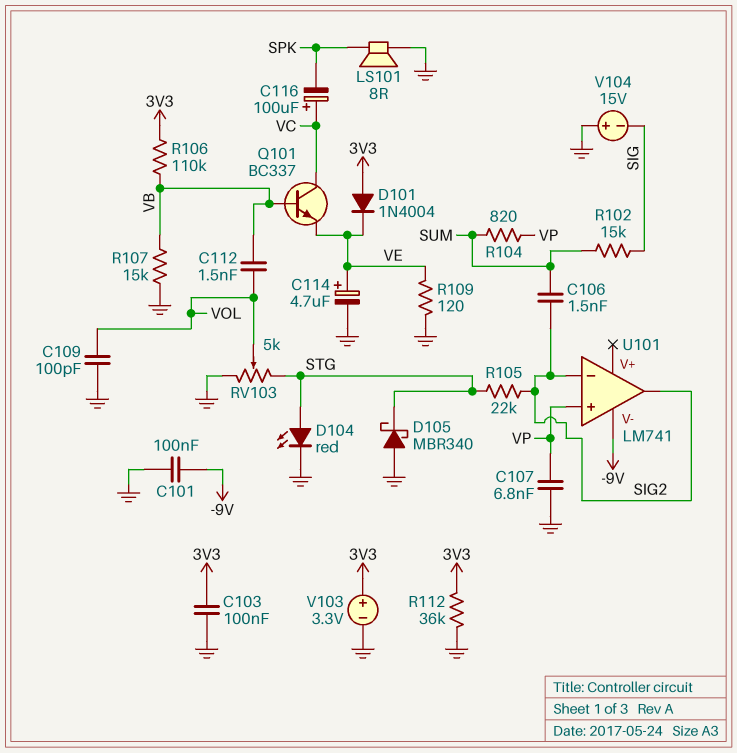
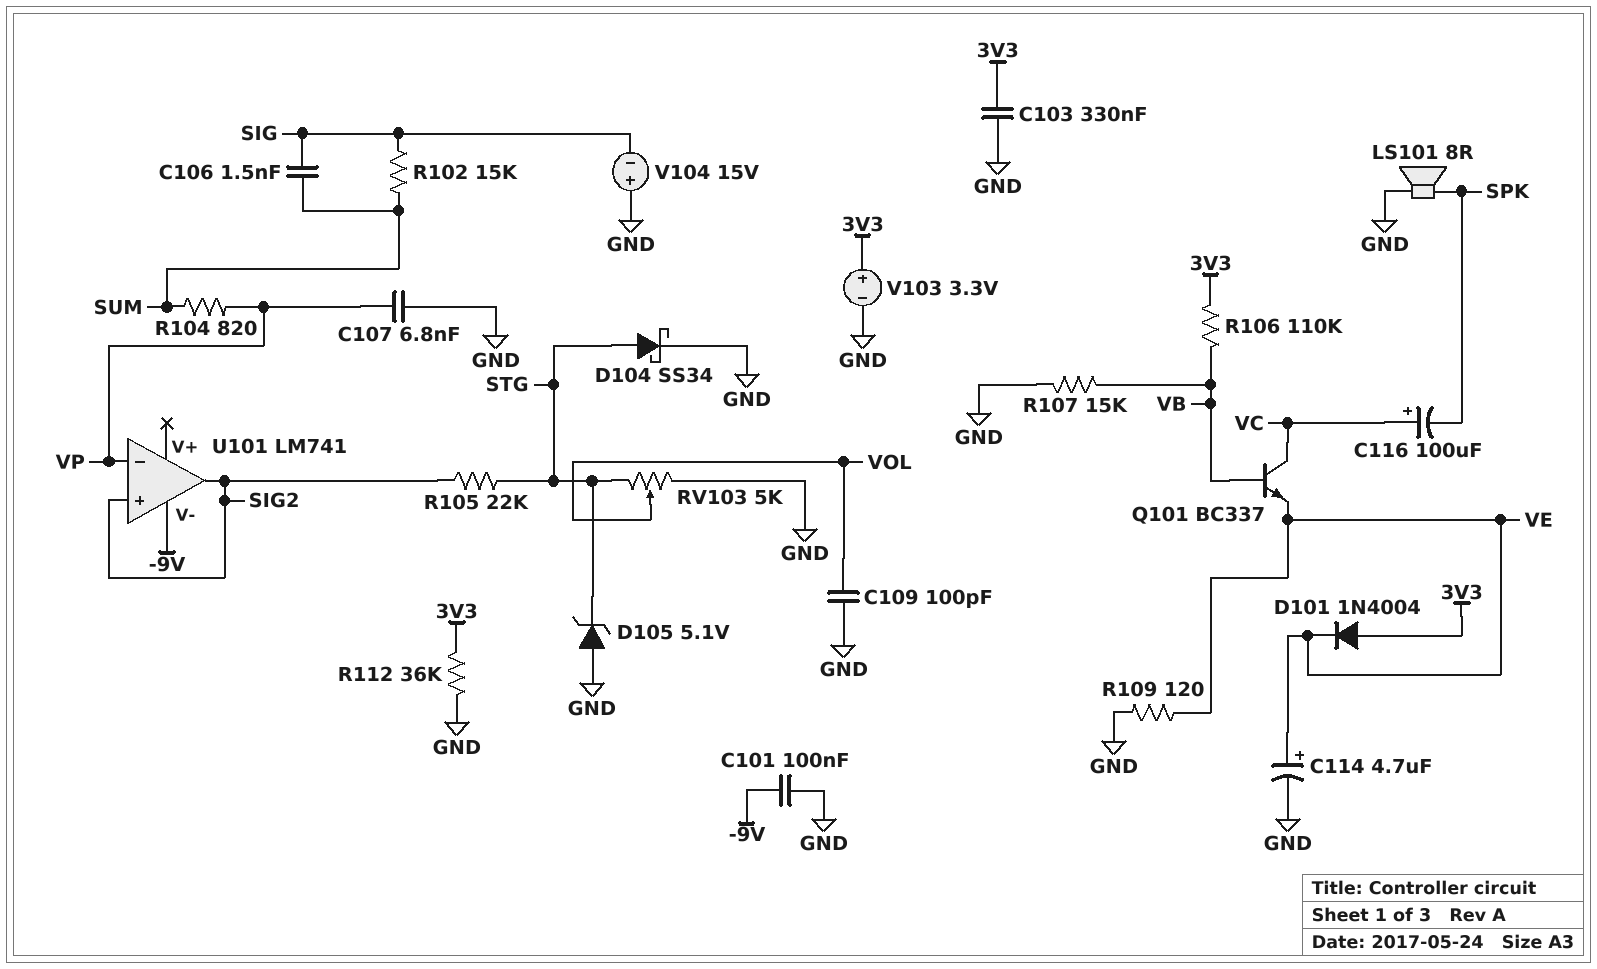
C103: 100nF (3V3, GND) -> 330nF (3V3, GND)
C106: 1.5nF (SIG2, SUM) -> 1.5nF (SIG, SUM)
C112: 1.5nF (VB, VOL) -> none
D104: LED red (A STG, K GND) -> schottky SS34 (A STG, K GND)
D105: schottky MBR340 (A GND, K STG) -> zener 5.1V (A GND, K STG)
U101 pin in+: VP -> SIG2
U101 pin in-: SIG2 -> VP

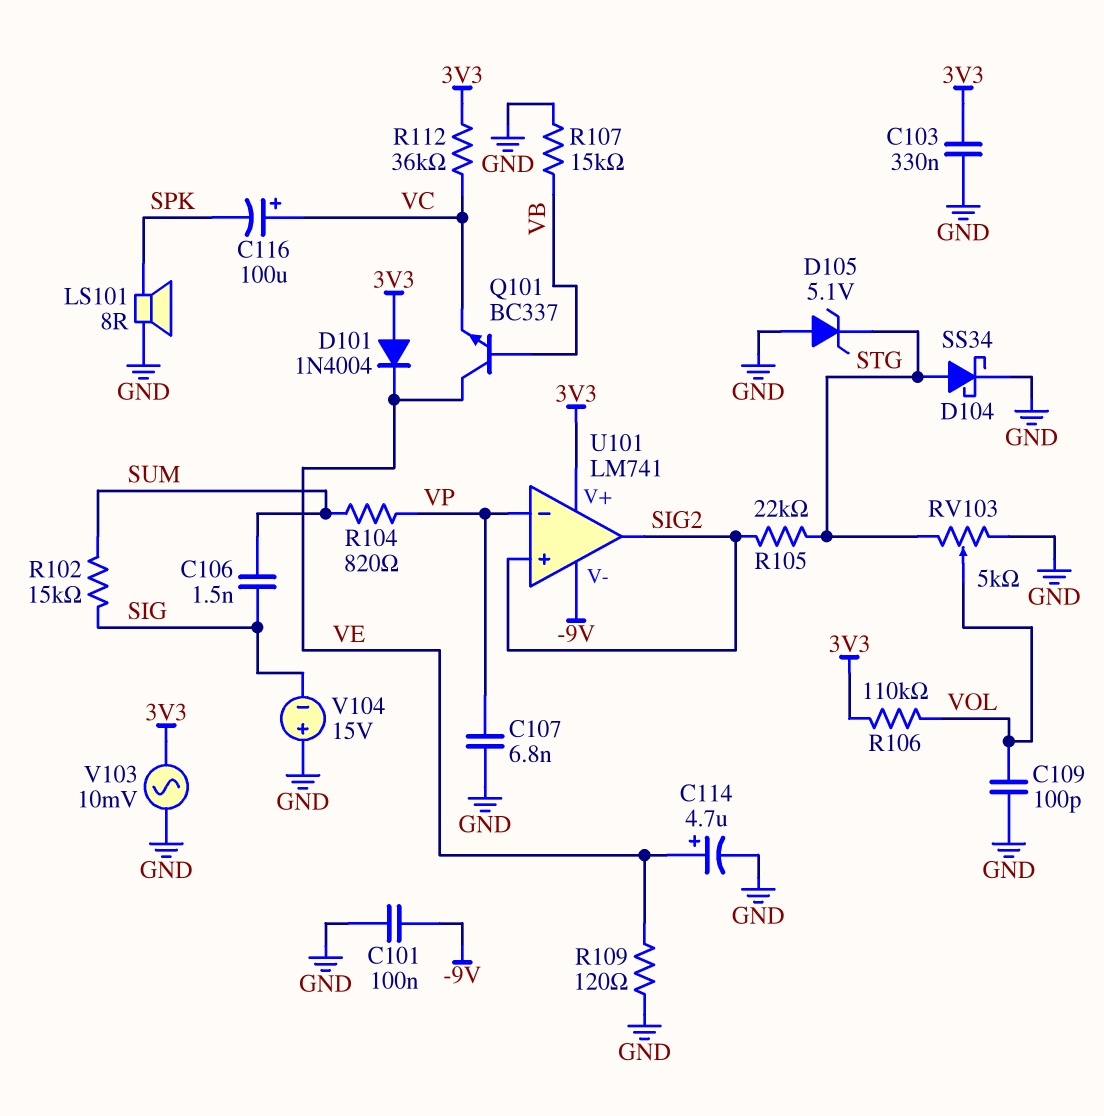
Q101: NPN BC337 (B VB, C VC, E VE) -> NPN BC337 (B VB, C VE, E VC)
R106: 110k (3V3, VB) -> 110k (3V3, VOL)
R112: 36k (3V3, GND) -> 36k (3V3, VC)
U101 pin V+: none -> 3V3
V103: 3.3V (plus 3V3, minus GND) -> AC 10mV (3V3, GND)

